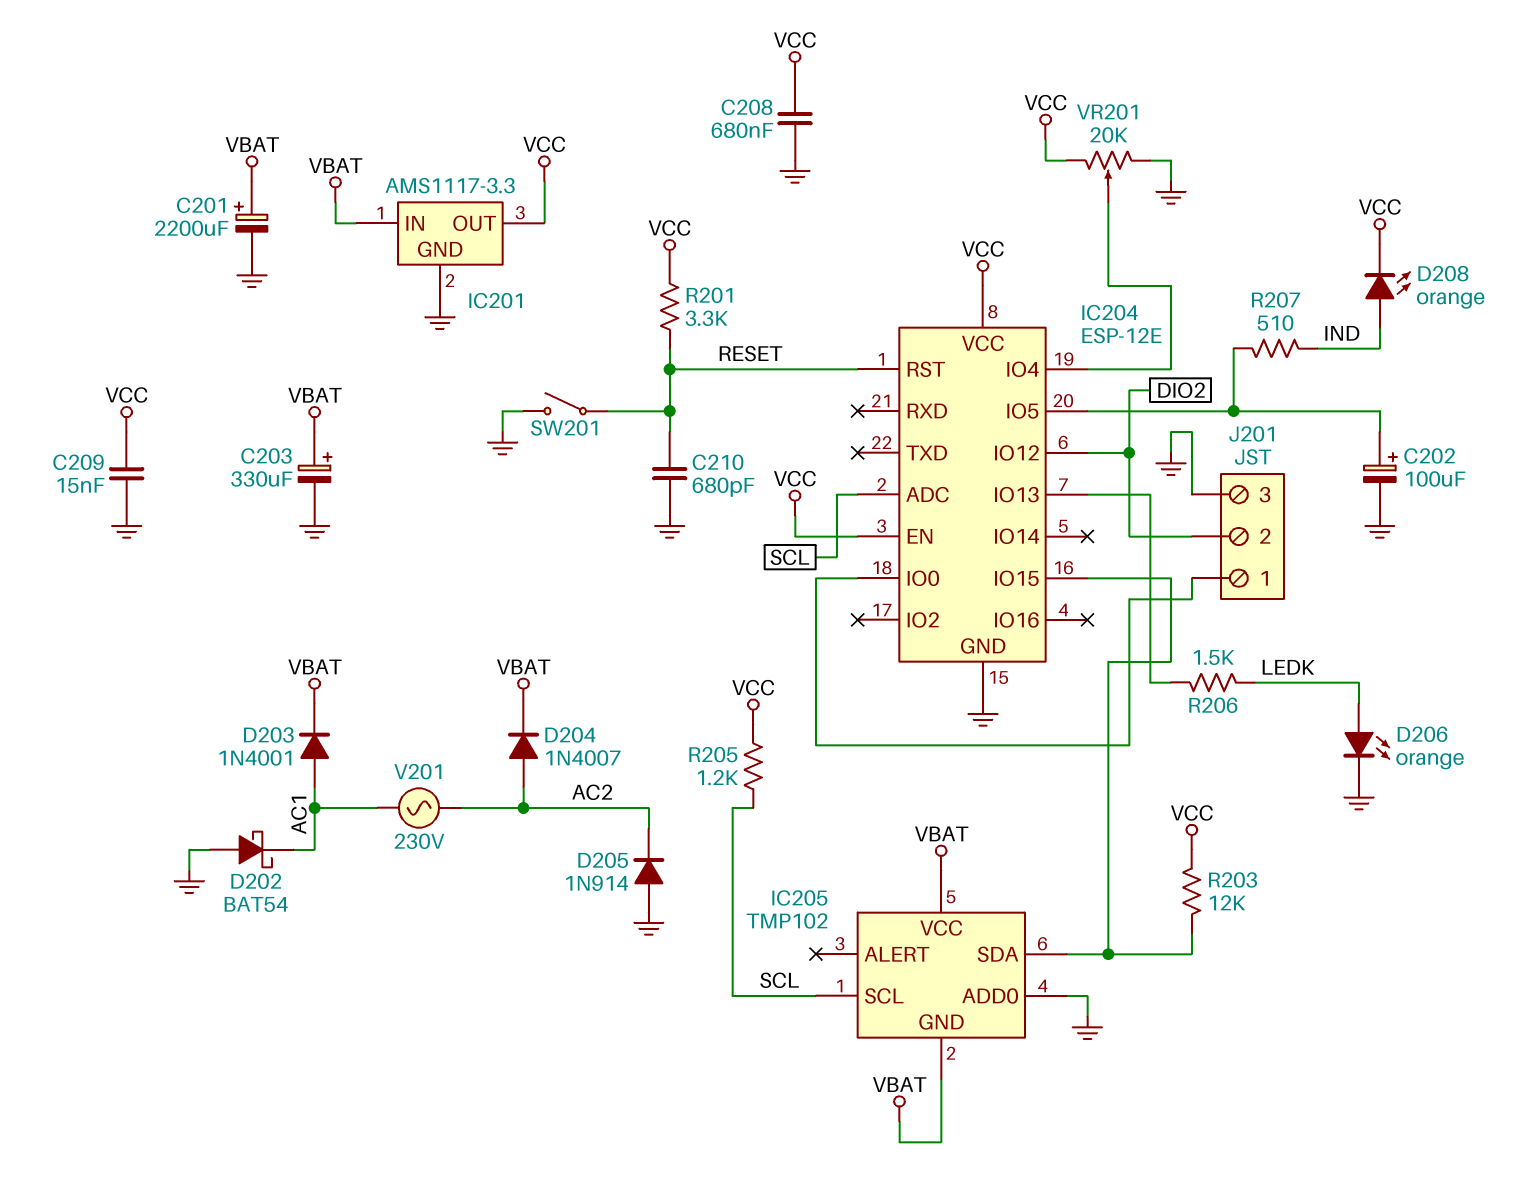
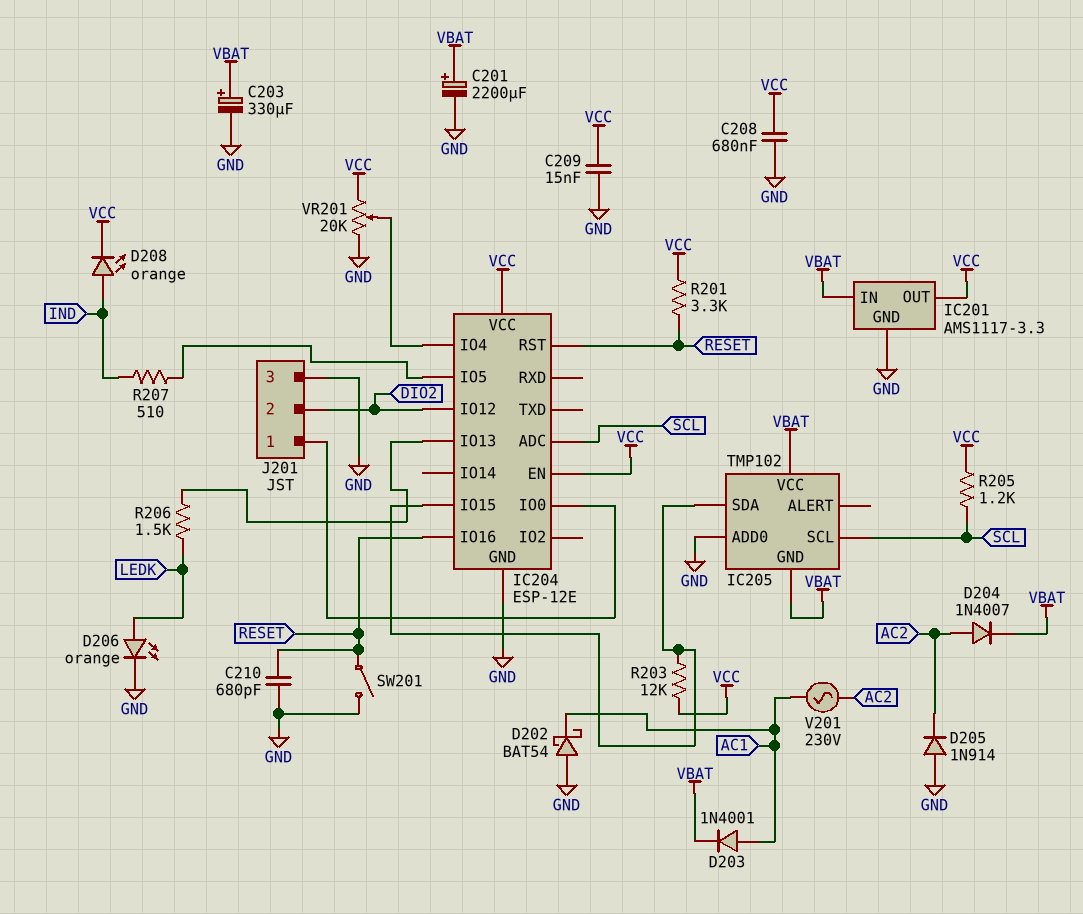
C202: 100uF (plus IC204/IO5, minus GND) -> none
IC204 pin IO16: none -> RESET

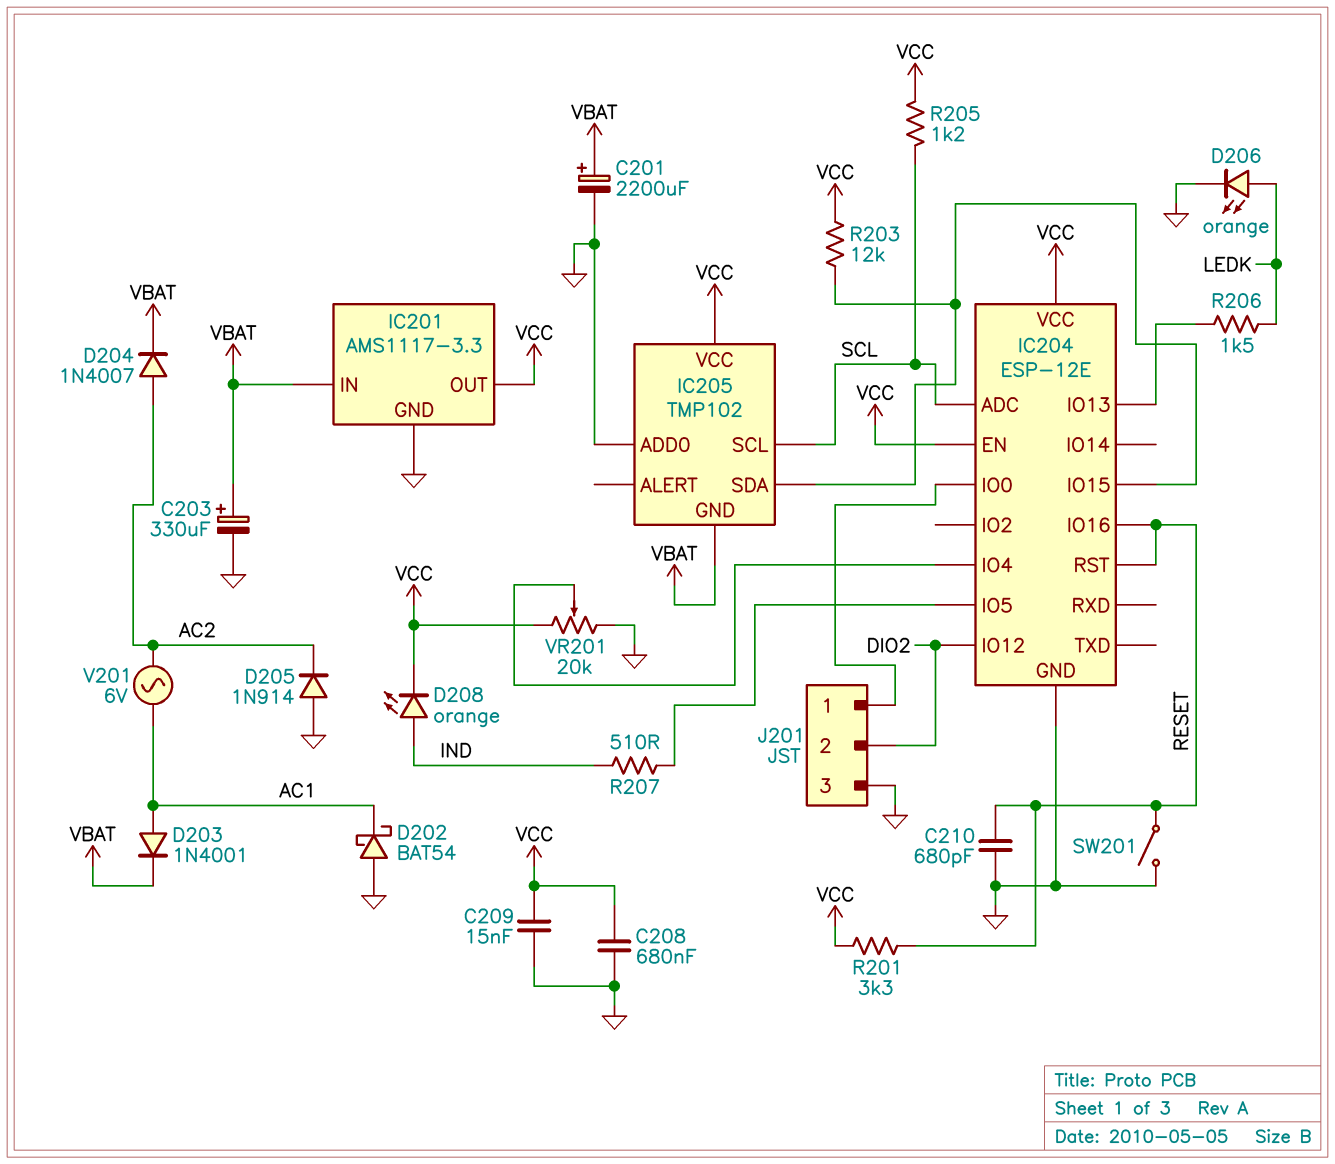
IC205 pin VCC: VBAT -> VCC
V201: AC 230V (AC1, AC2) -> AC 6V (AC1, AC2)

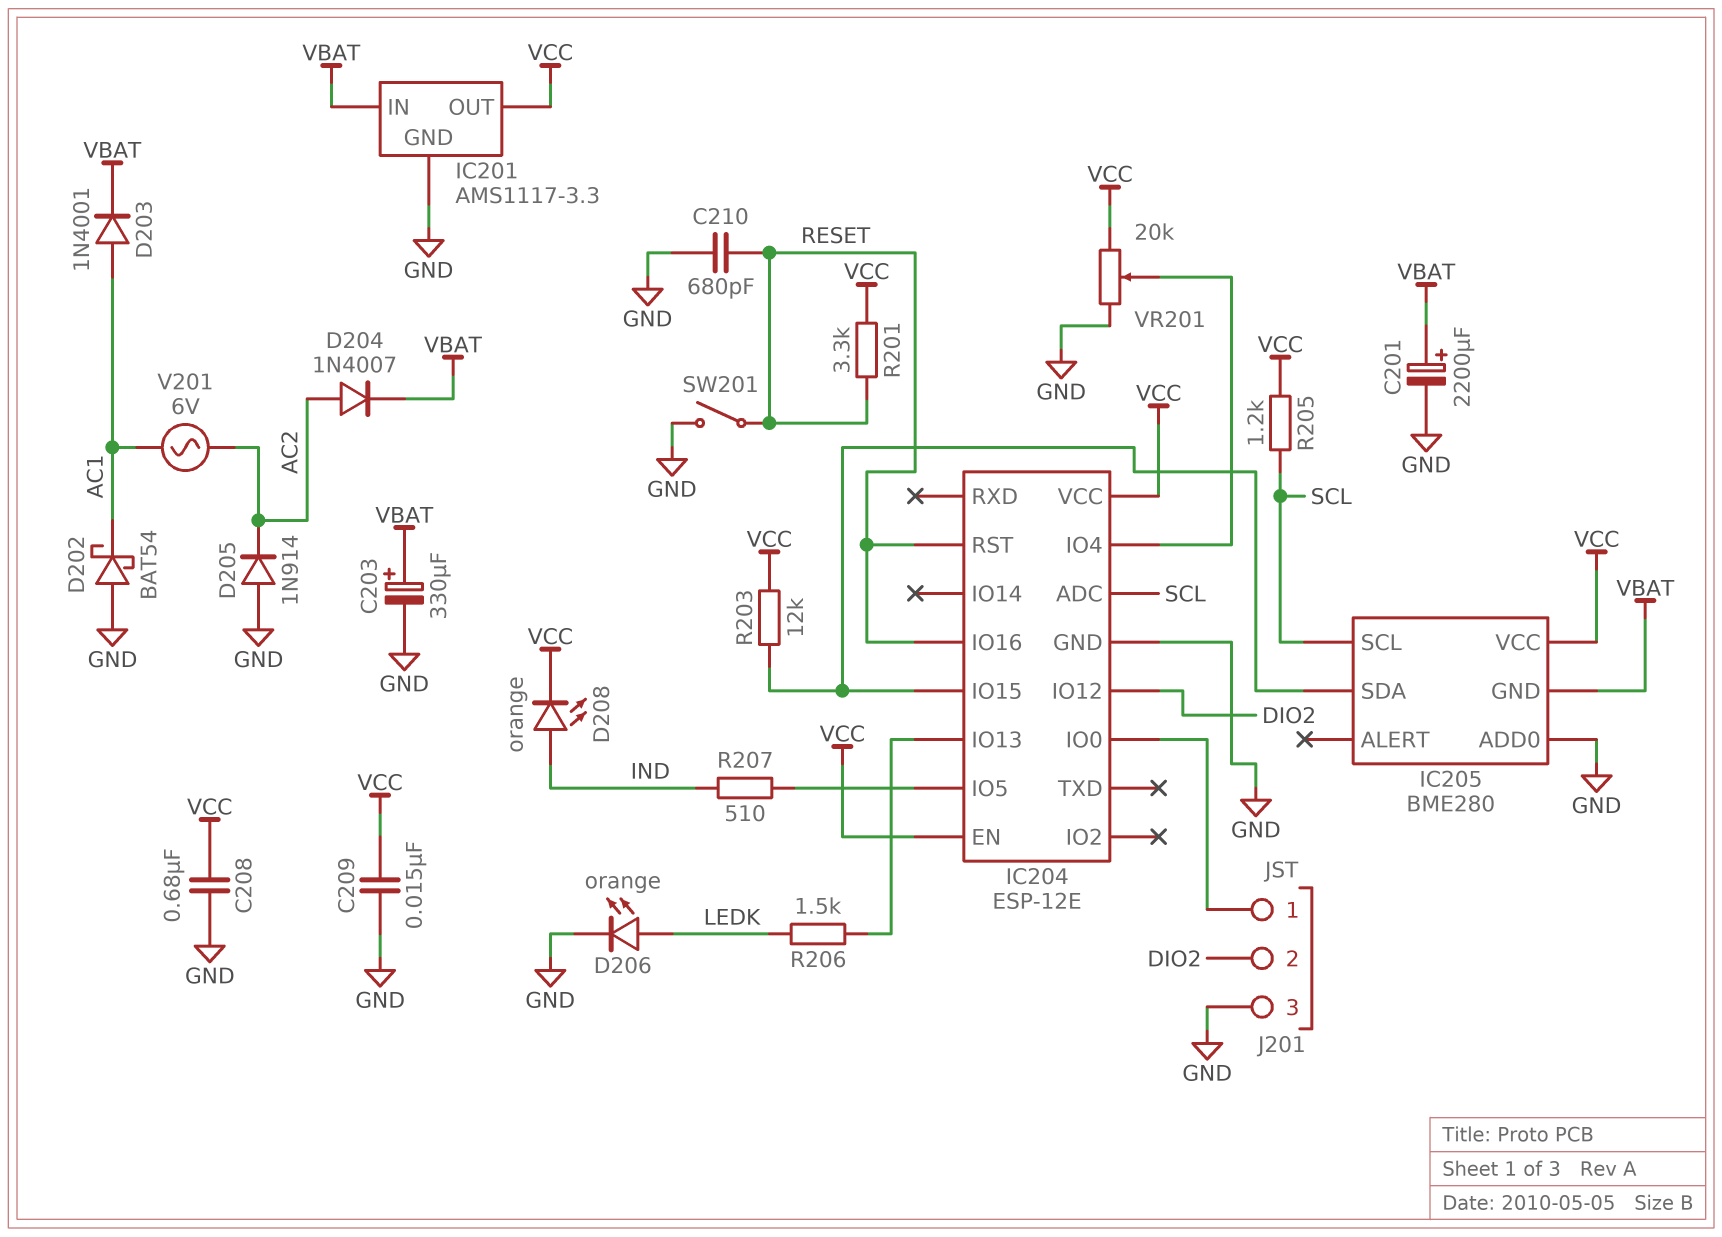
IC205: TMP102 -> BME280

